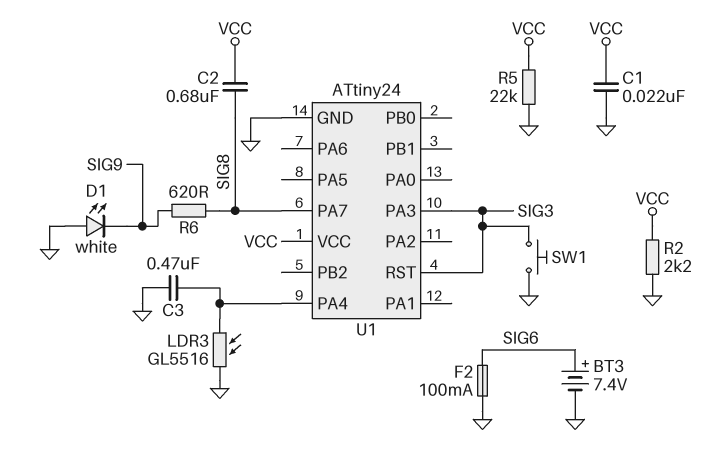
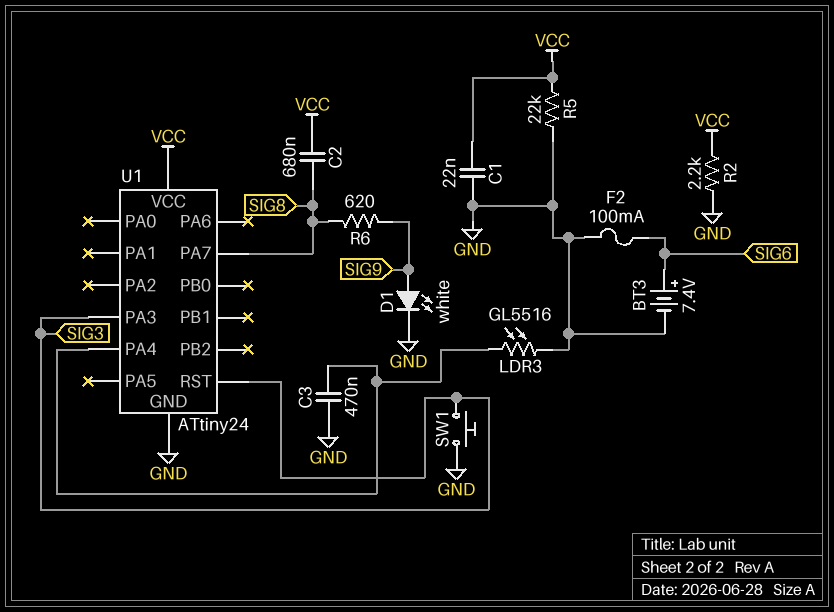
D1: LED white (A GND, K SIG9) -> LED white (A SIG9, K GND)

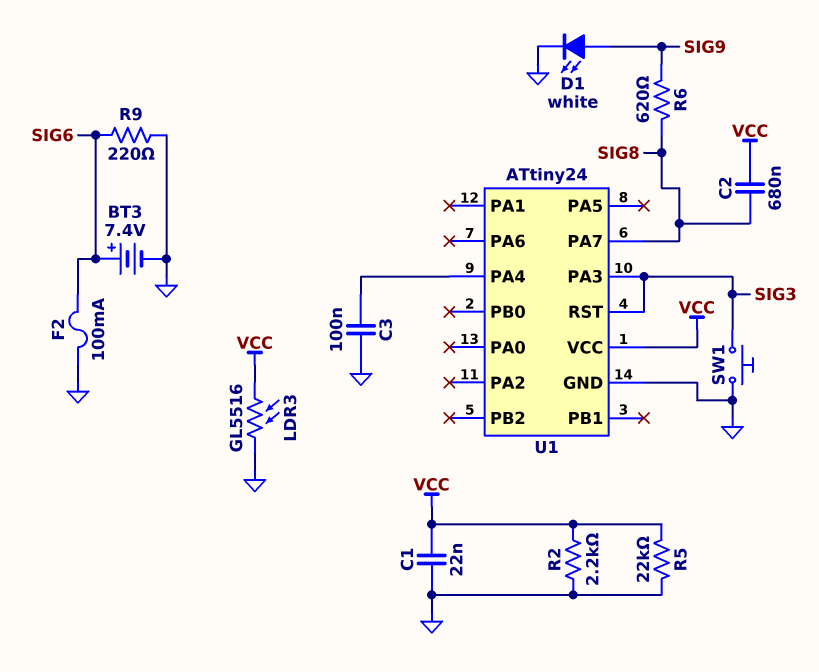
C3: 470nF (GND, U1/PA4) -> 100nF (GND, U1/PA4)
LDR3: GL5516 (GND, U1/PA4) -> GL5516 (GND, VCC)
R9: none -> 220 (GND, SIG6)

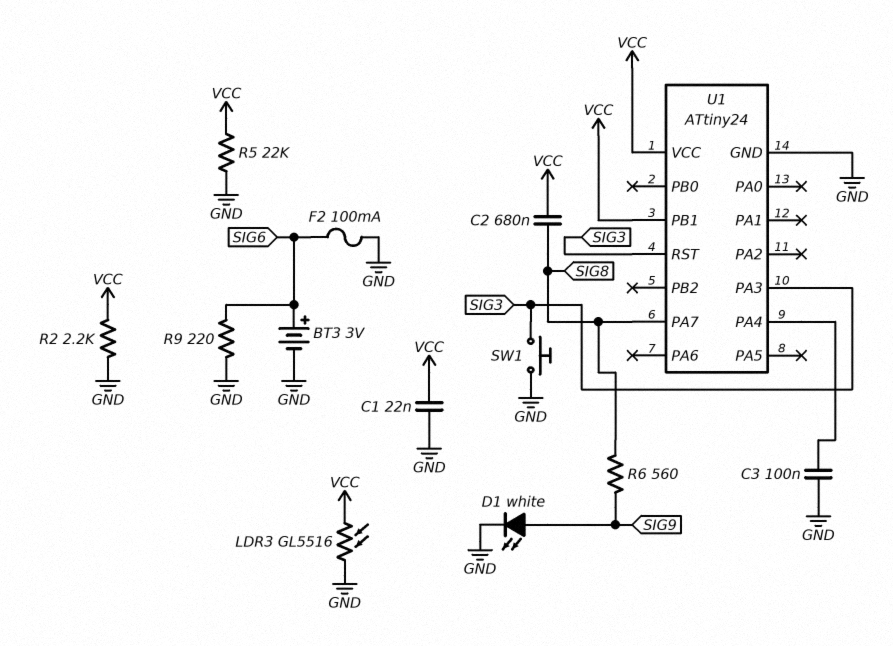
BT3: 7.4V (plus SIG6, minus GND) -> 3V (plus SIG6, minus GND)
R6: 620 (SIG8, SIG9) -> 560 (SIG8, SIG9)
U1 pin PB1: none -> VCC

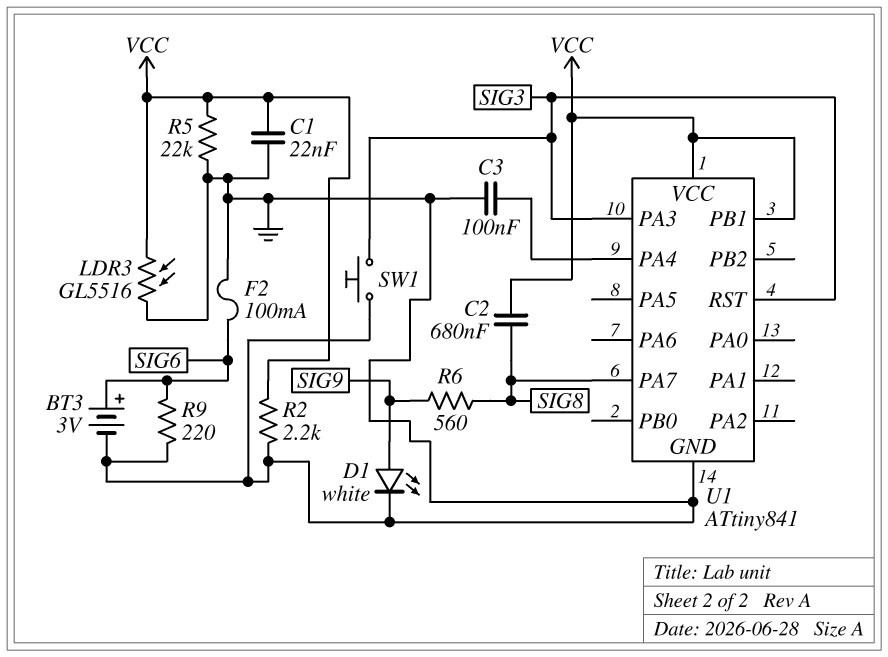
U1: ATtiny24 -> ATtiny841

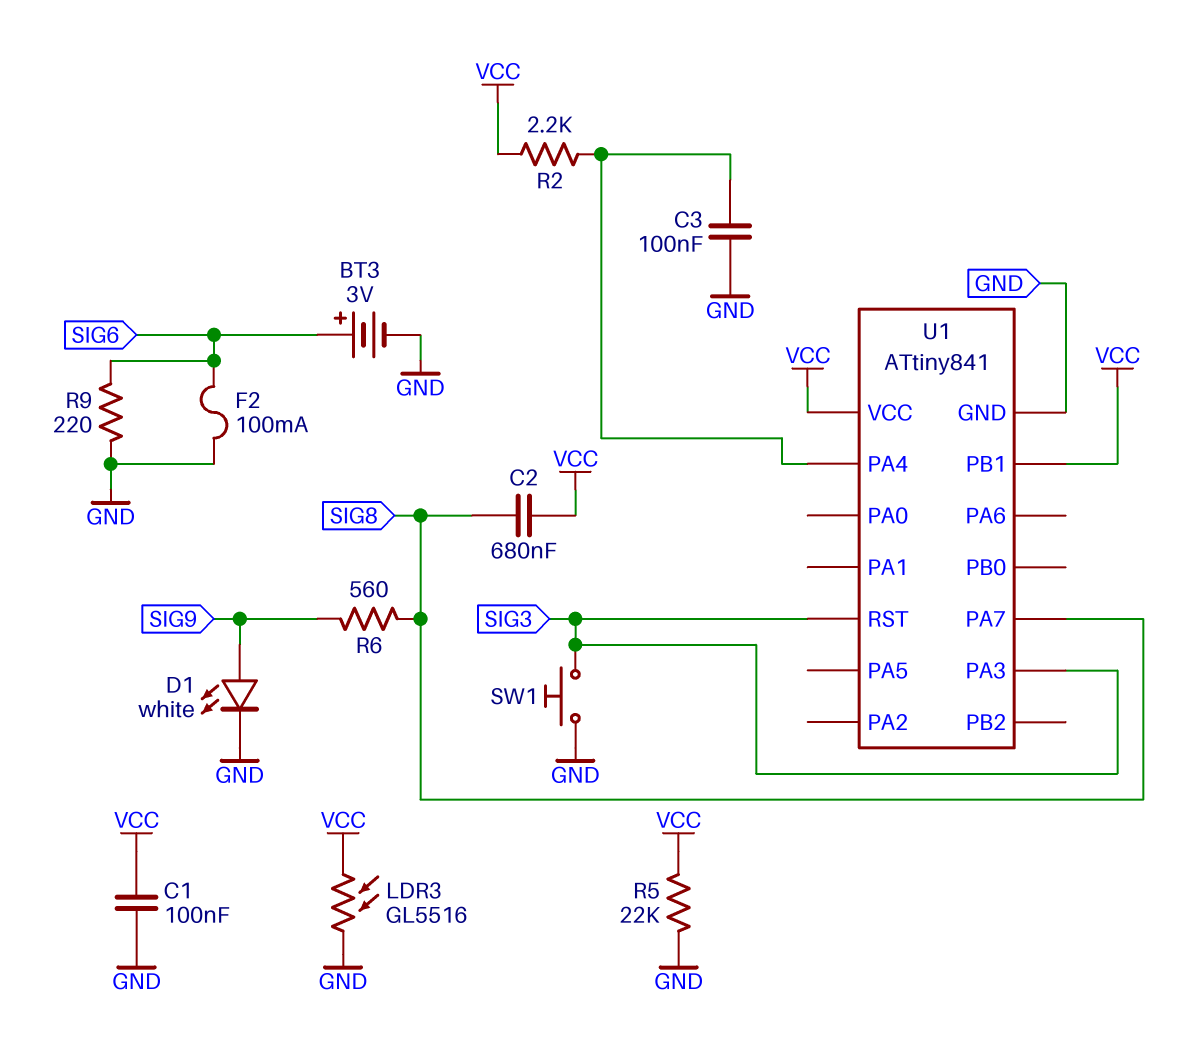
C1: 22nF (GND, VCC) -> 100nF (GND, VCC)
R2: 2.2k (GND, VCC) -> 2.2k (U1/PA4, VCC)

